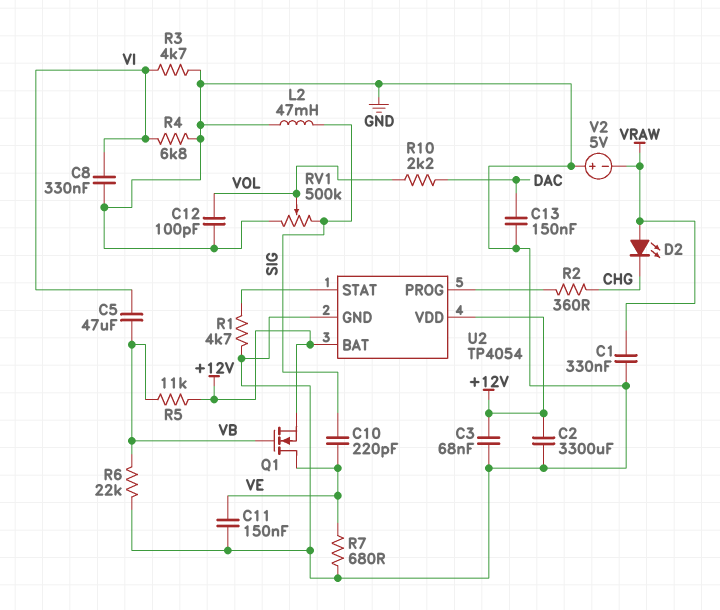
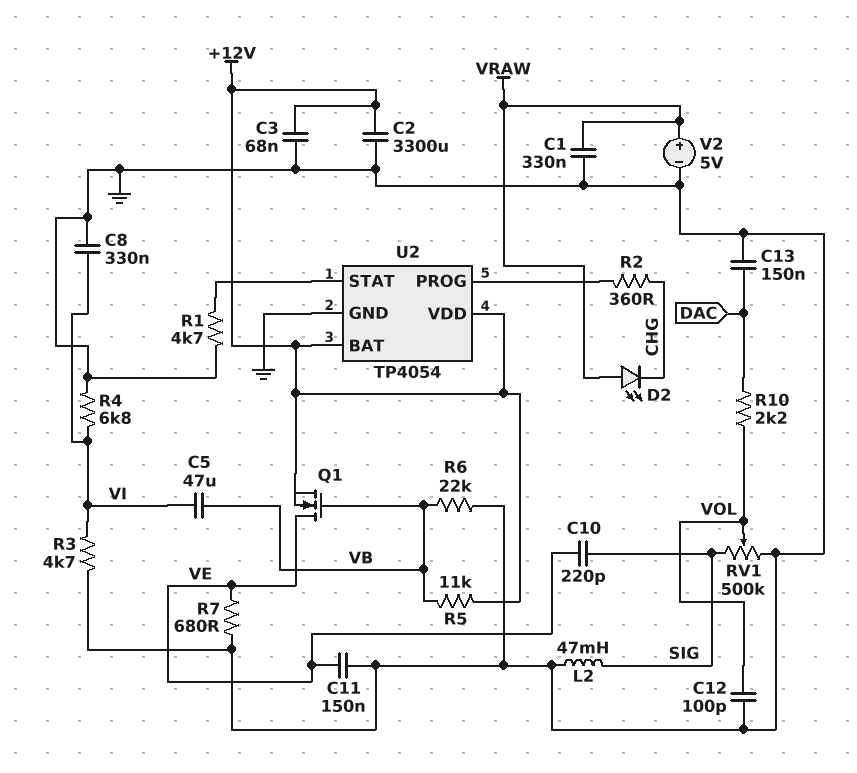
V2: 5V (plus GND, minus VRAW) -> 5V (plus VRAW, minus GND)

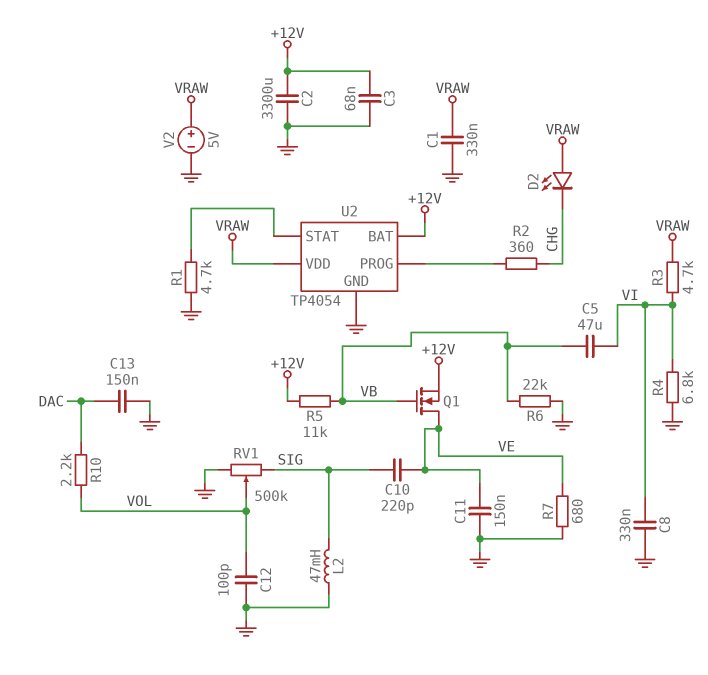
R3: 4.7k (GND, VI) -> 4.7k (VI, VRAW)
U2 pin VDD: +12V -> VRAW

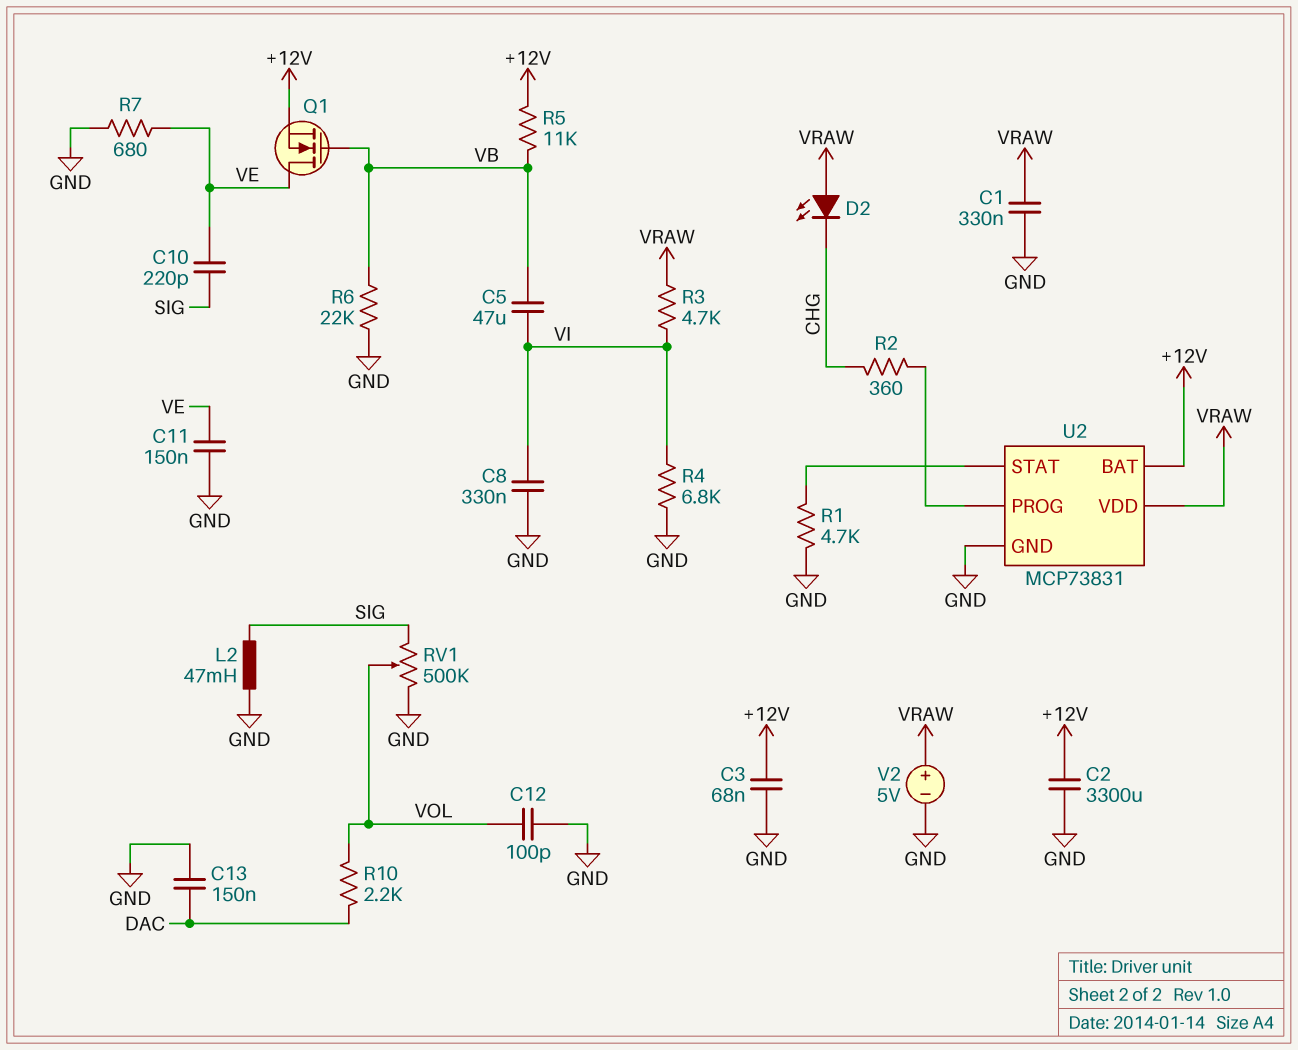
U2: TP4054 -> MCP73831

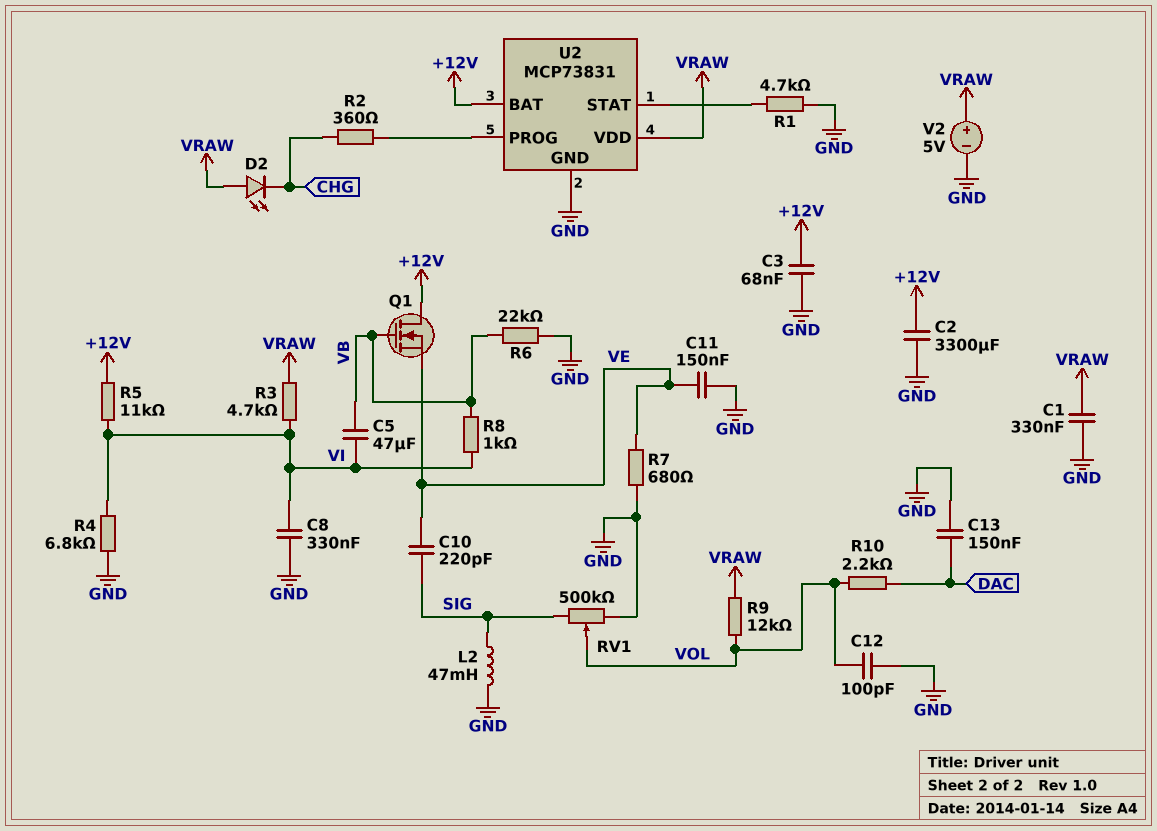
Q1: NMOS (G VB, D VE, S +12V) -> NMOS (G VB, D +12V, S VE)
R5: 11k (+12V, VB) -> 11k (+12V, VI)
R8: none -> 1k (VB, VI)
R9: none -> 12k (VOL, VRAW)

